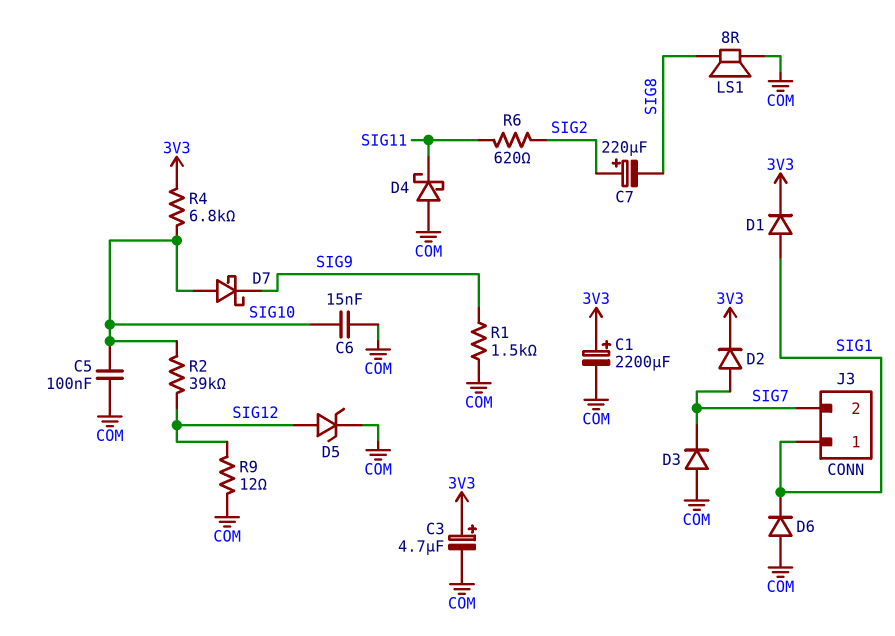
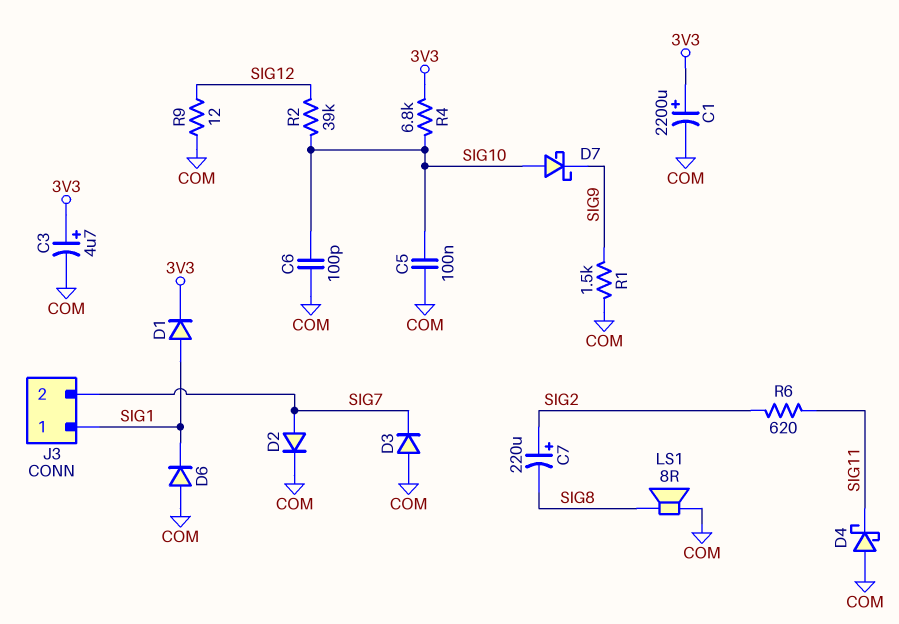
C6: 15nF (COM, SIG10) -> 100pF (COM, SIG10)
D2: diode (A SIG7, K 3V3) -> diode (A SIG7, K COM)
D5: zener (A SIG12, K COM) -> none

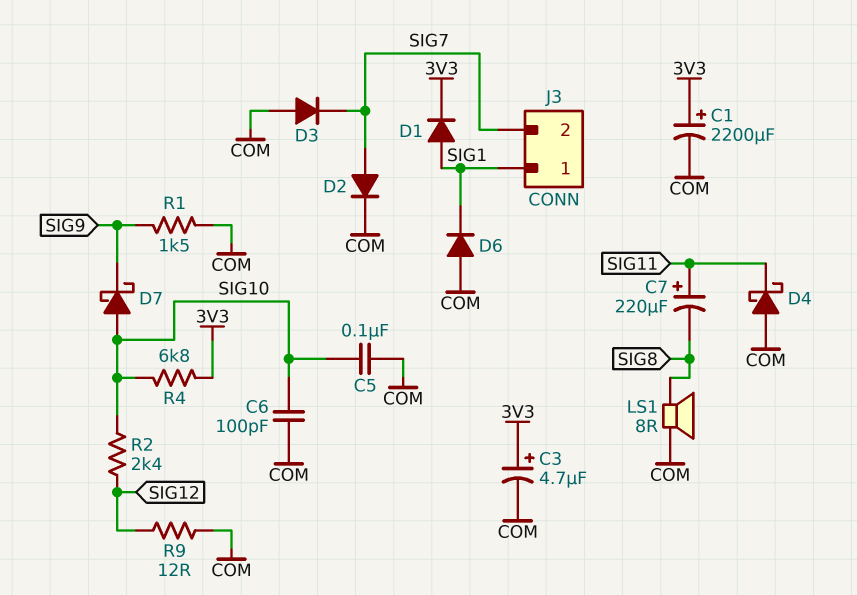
C7: 220uF (plus SIG2, minus SIG8) -> 220uF (plus SIG11, minus SIG8)
R2: 39k (SIG10, SIG12) -> 2.4k (SIG10, SIG12)
R6: 620 (SIG2, SIG11) -> none

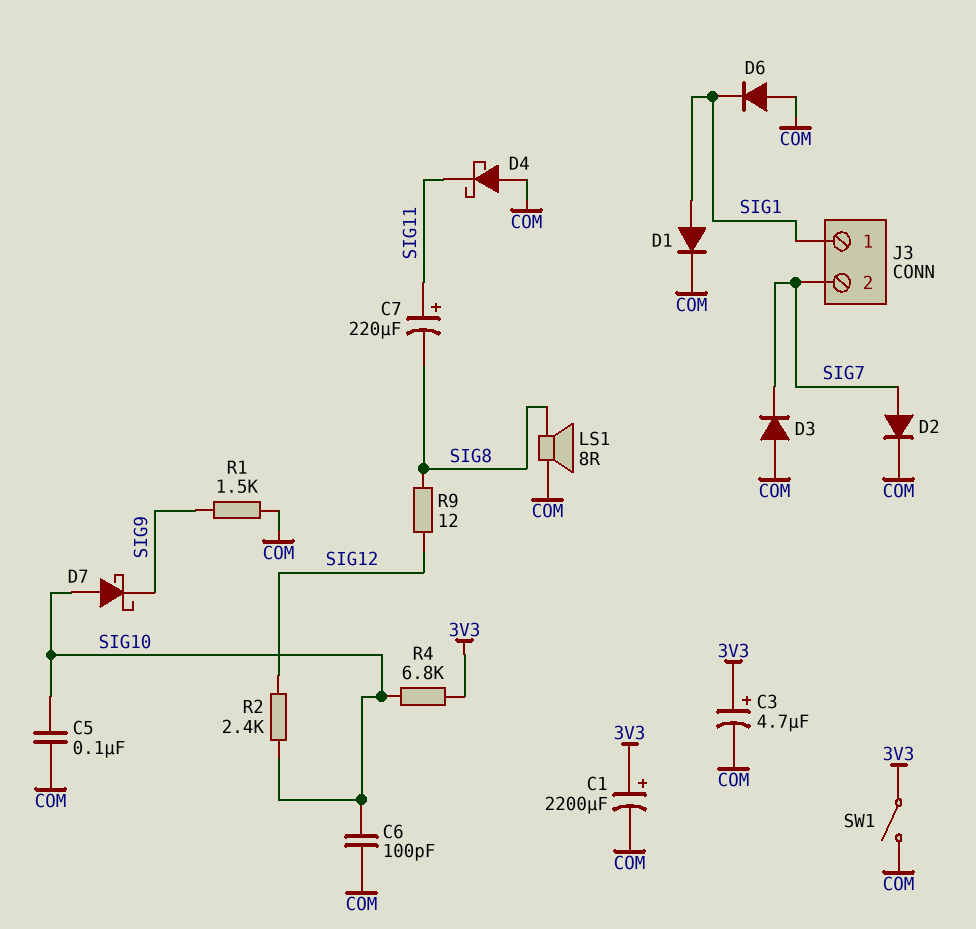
D1: diode (A SIG1, K 3V3) -> diode (A SIG1, K COM)
R9: 12 (COM, SIG12) -> 12 (SIG8, SIG12)
SW1: none -> switch (3V3, COM)

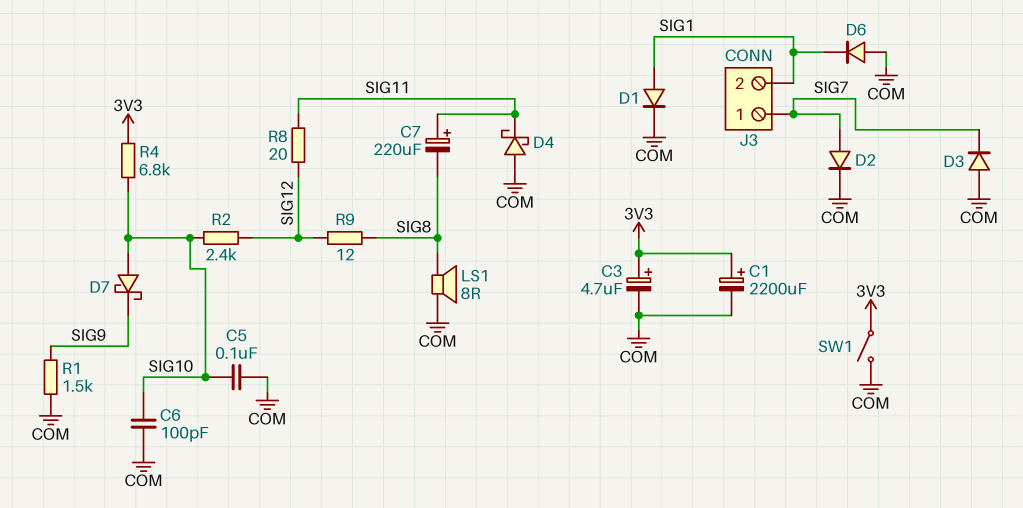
J3 pin 1: SIG1 -> SIG7
J3 pin 2: SIG7 -> SIG1
R8: none -> 20 (SIG11, SIG12)

